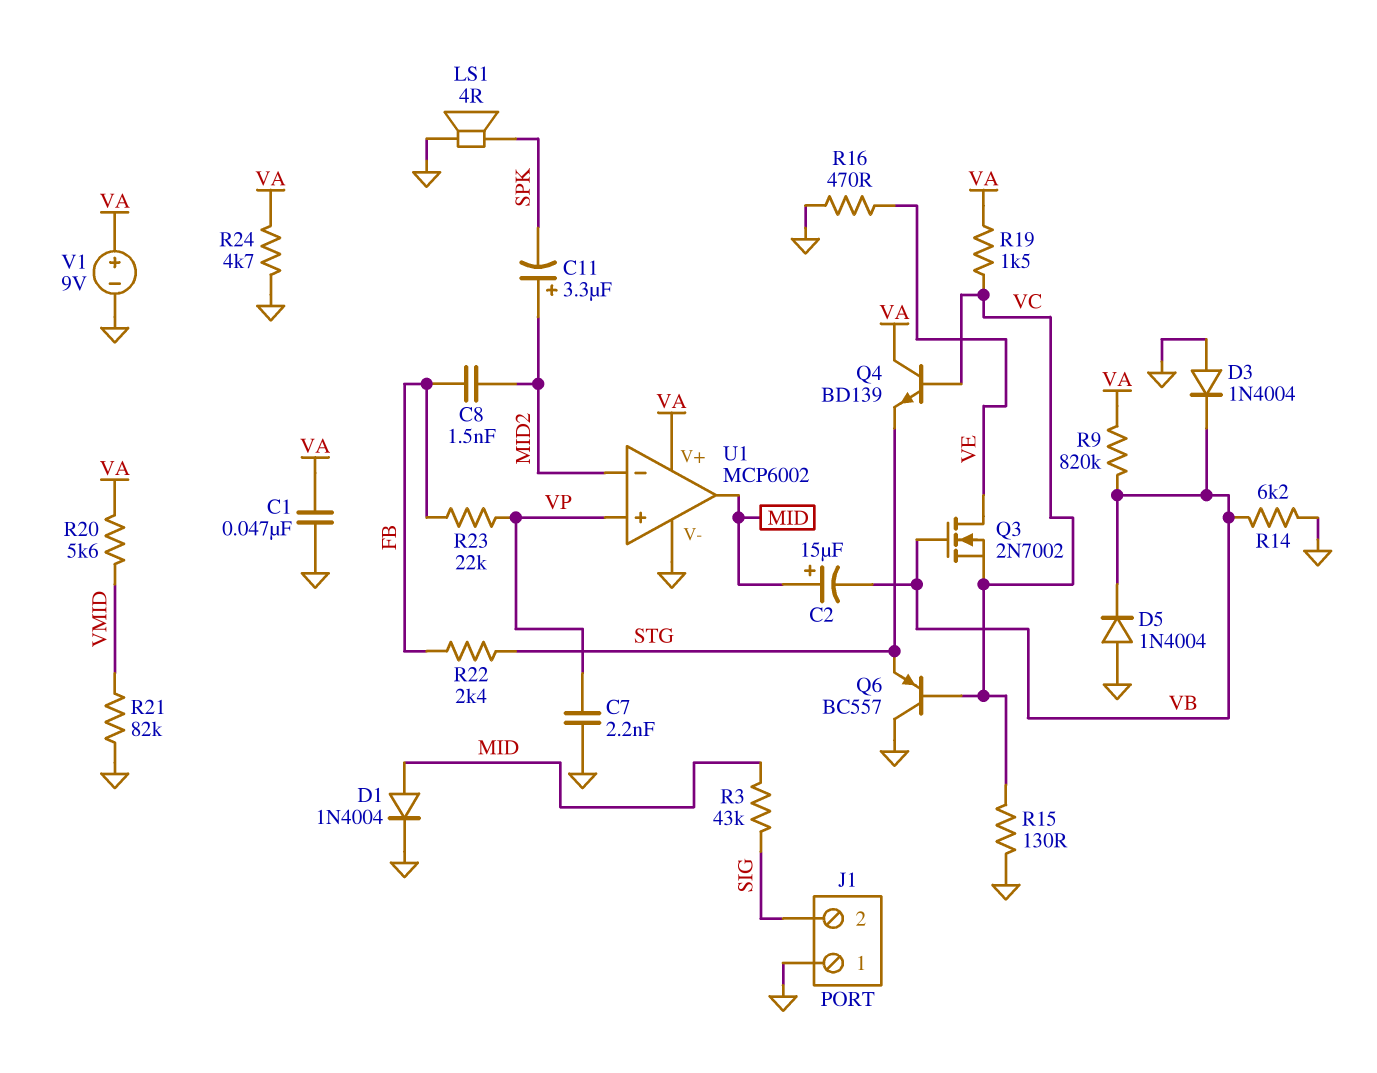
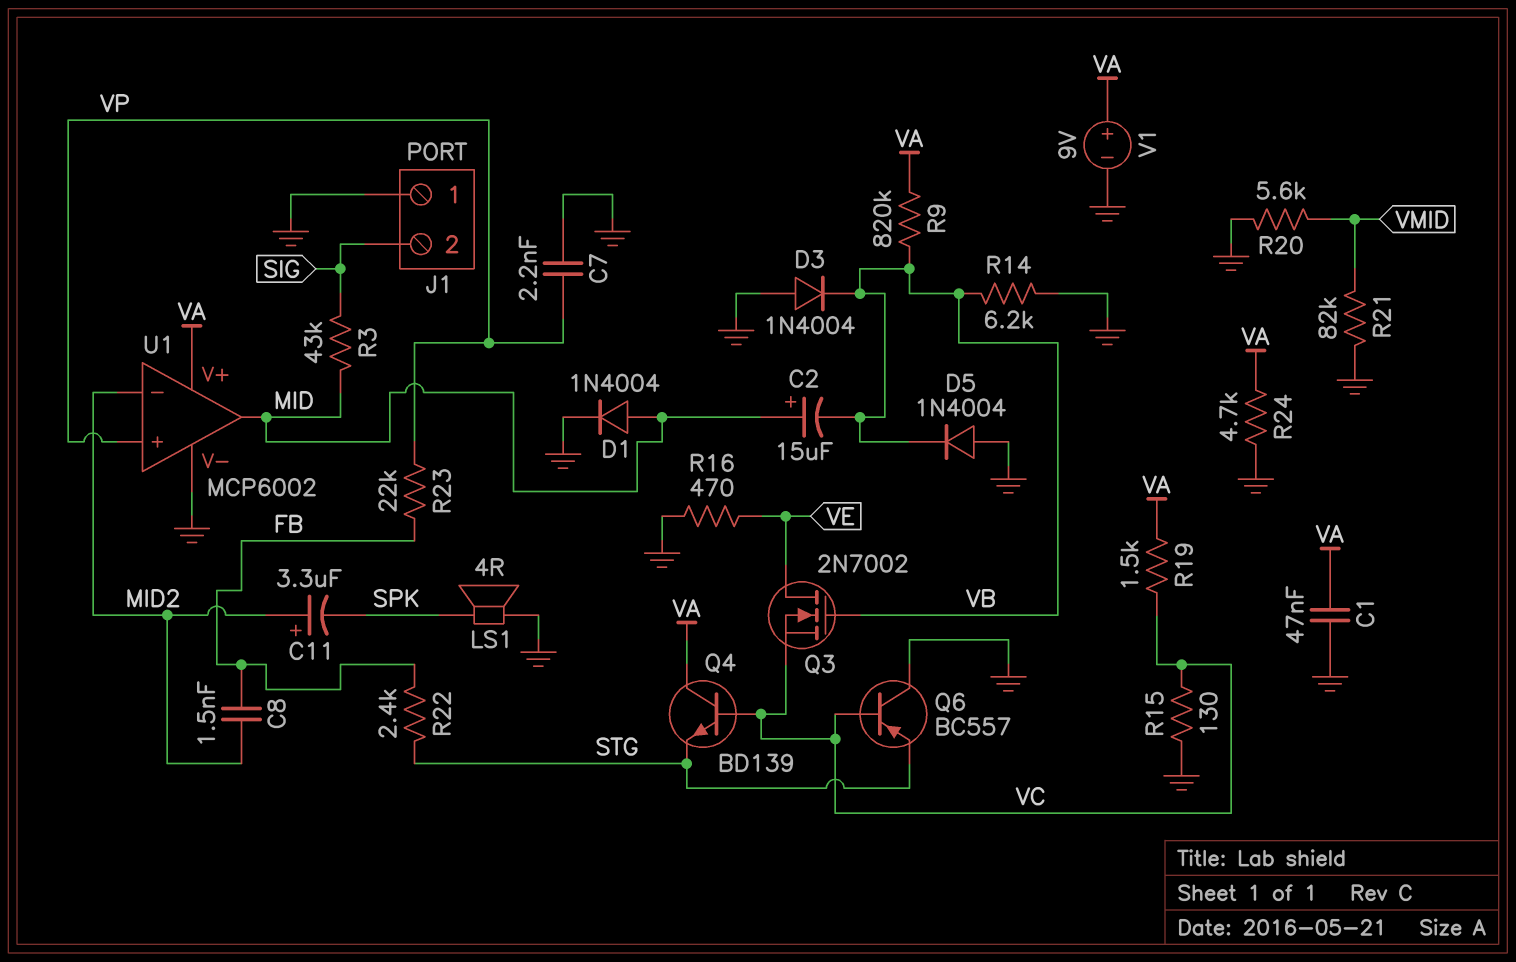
R20: 5.6k (VA, VMID) -> 5.6k (GND, VMID)

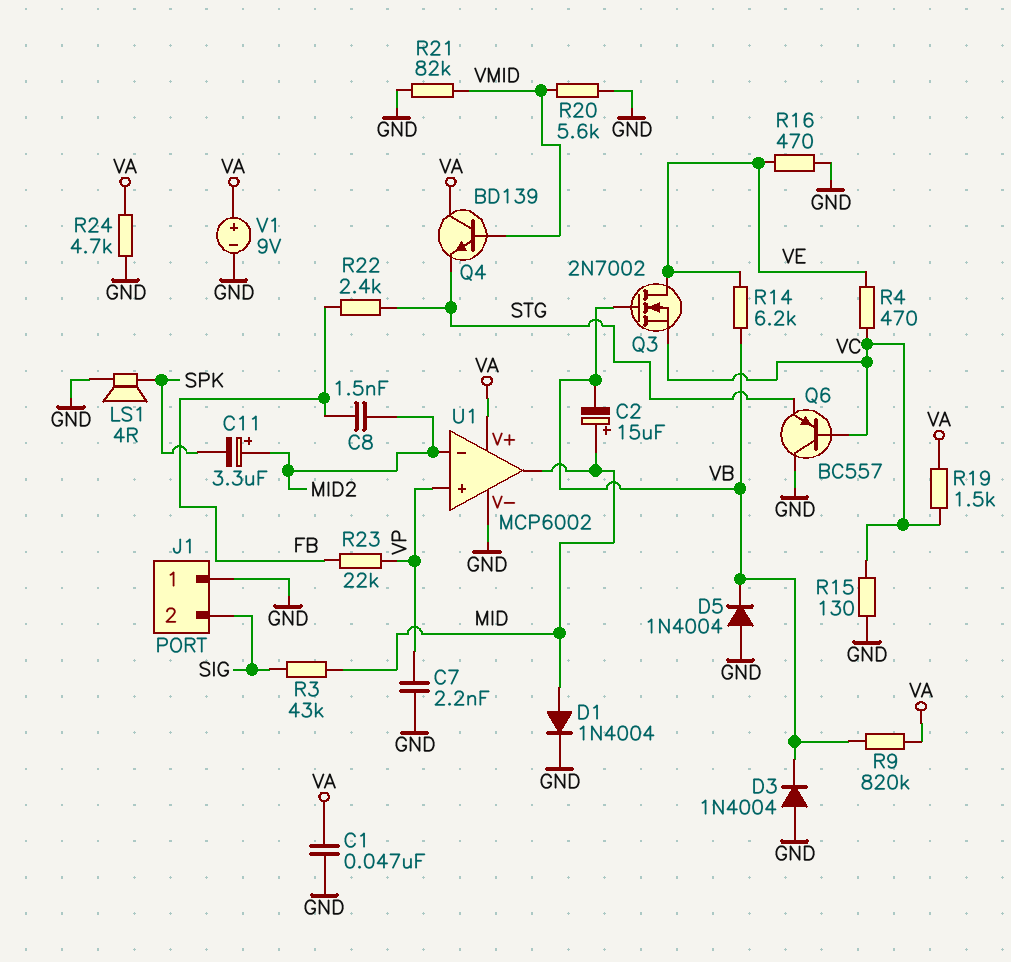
Q4: NPN BD139 (B VC, C VA, E STG) -> NPN BD139 (B VMID, C VA, E STG)
R4: none -> 470 (VC, VE)
R14: 6.2k (GND, VB) -> 6.2k (VB, VE)

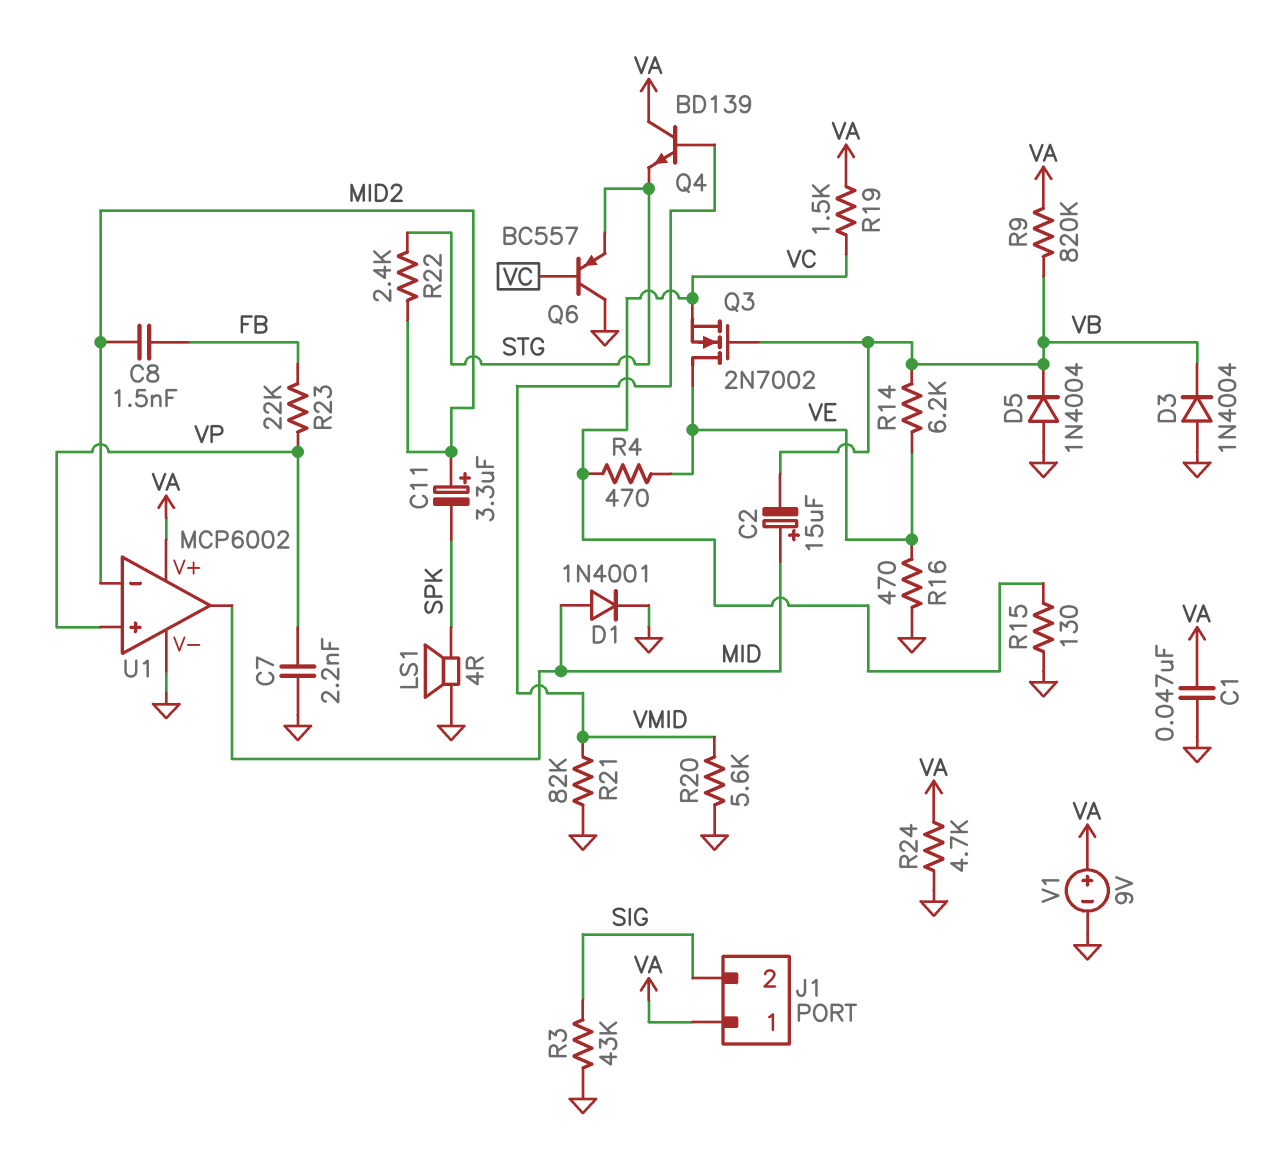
D1: diode 1N4004 (A MID, K GND) -> diode 1N4001 (A MID, K GND)
J1 pin 1: GND -> VA
R3: 43k (MID, SIG) -> 43k (GND, SIG)
R22: 2.4k (FB, STG) -> 2.4k (MID2, STG)

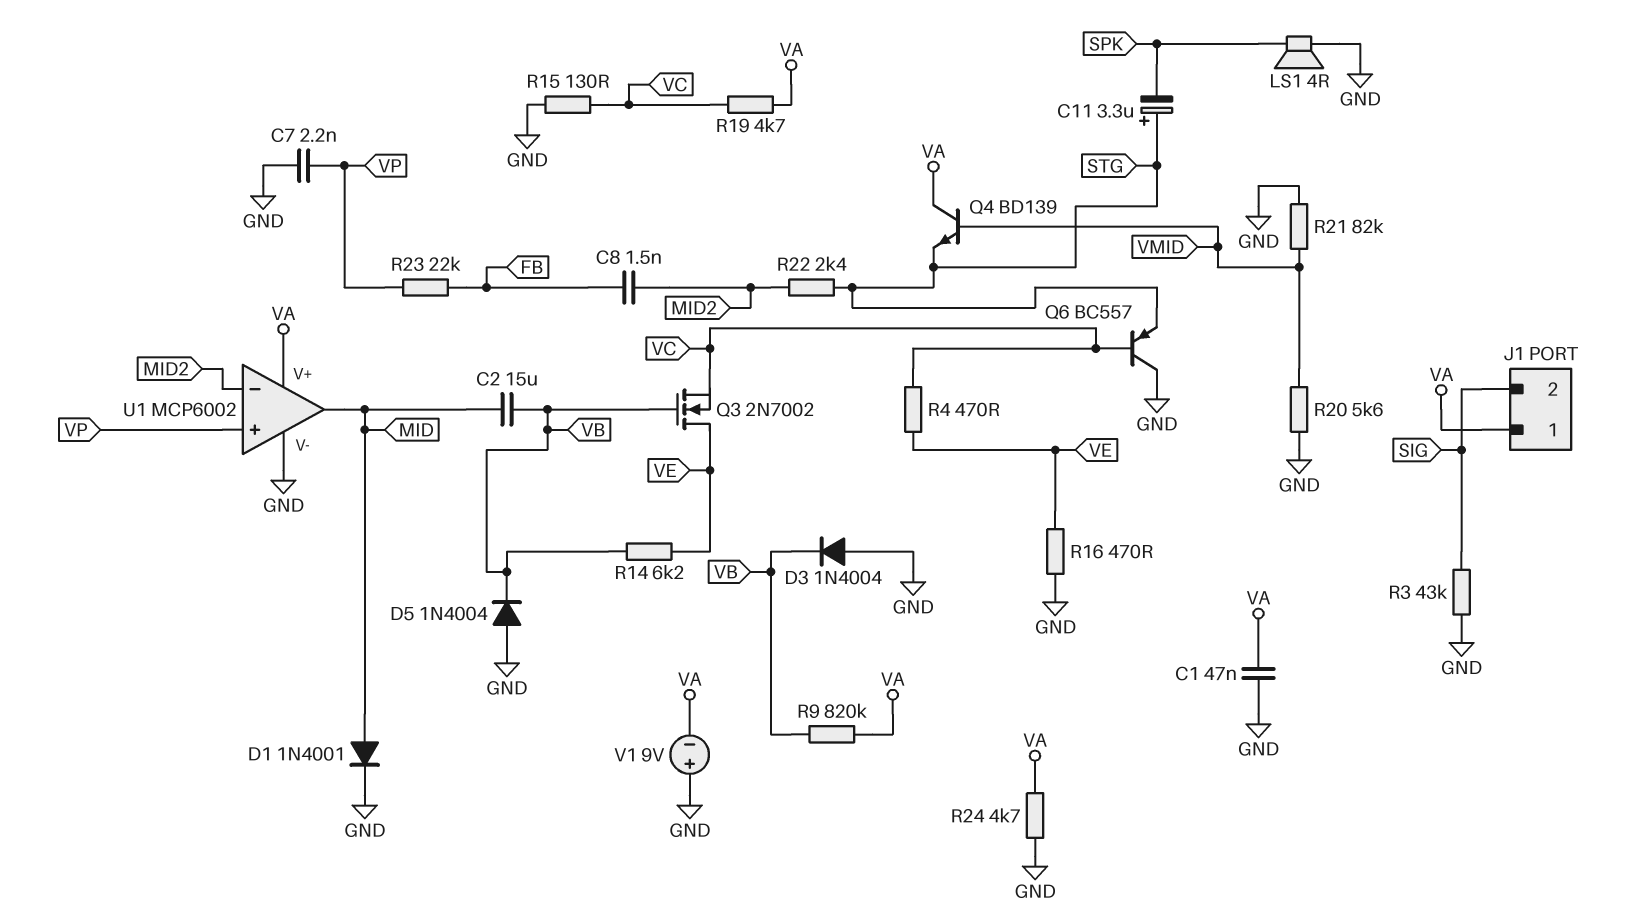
C2: 15uF (plus MID, minus VB) -> 15uF (MID, VB)
C11: 3.3uF (plus MID2, minus SPK) -> 3.3uF (plus STG, minus SPK)
R19: 1.5k (VA, VC) -> 4.7k (VA, VC)
V1: 9V (plus VA, minus GND) -> 9V (plus GND, minus VA)

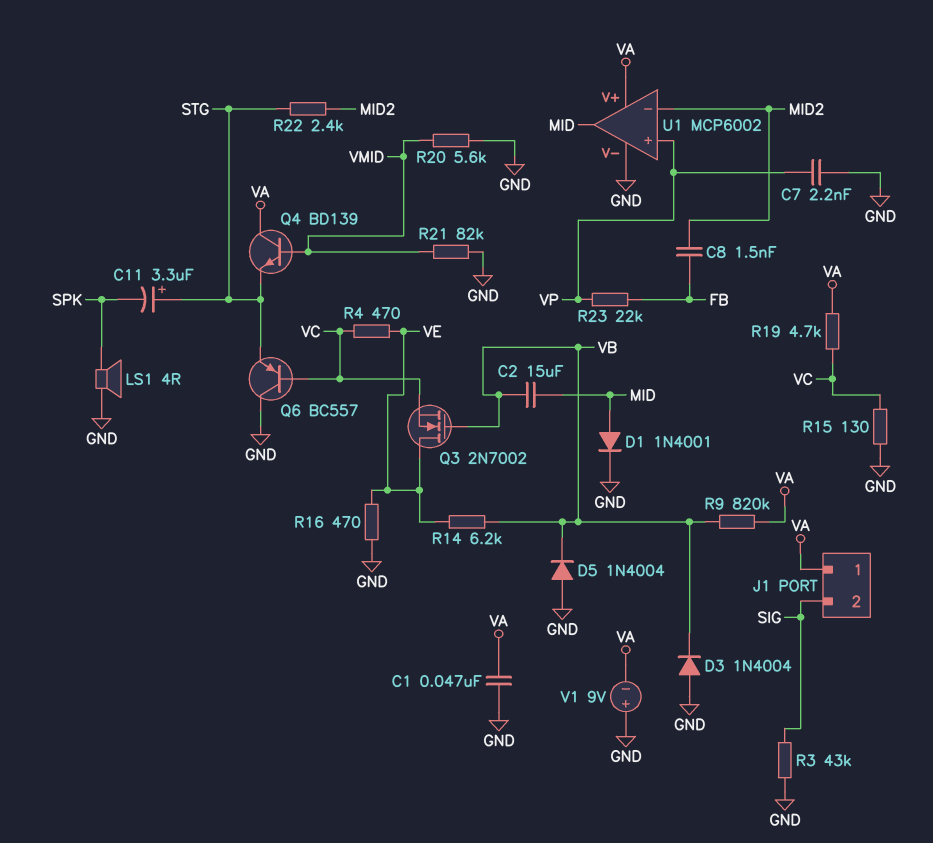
R24: 4.7k (GND, VA) -> none

